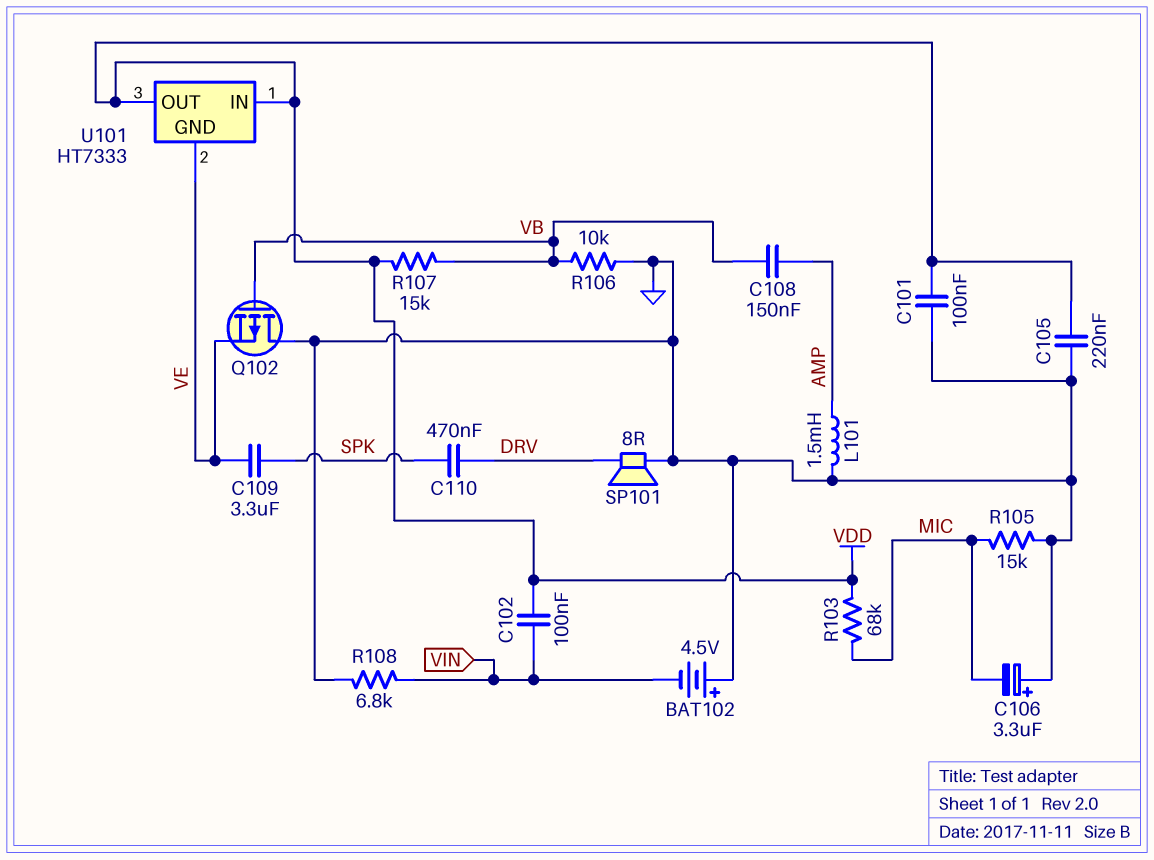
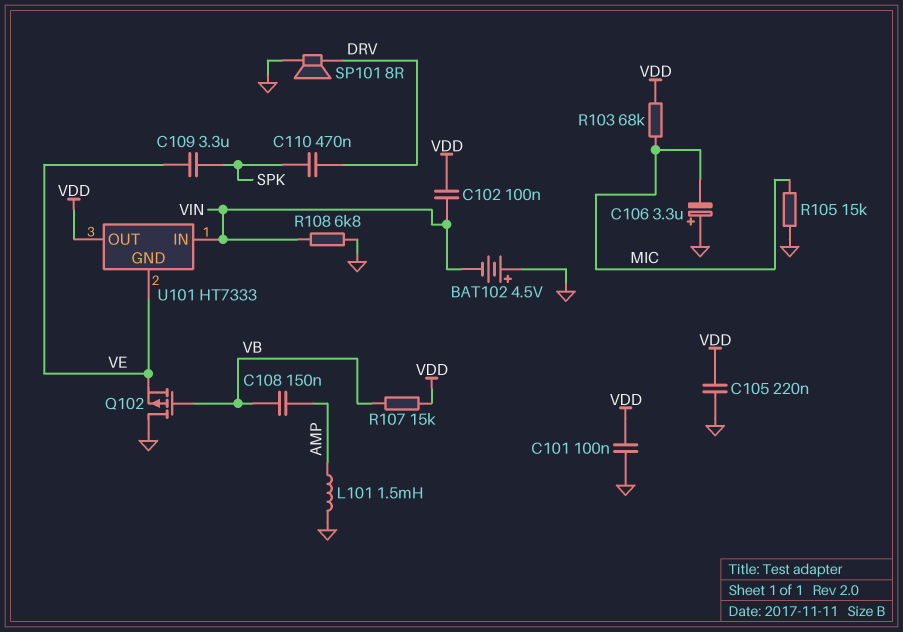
R106: 10k (GND, VB) -> none
U101 pin IN: VDD -> VIN

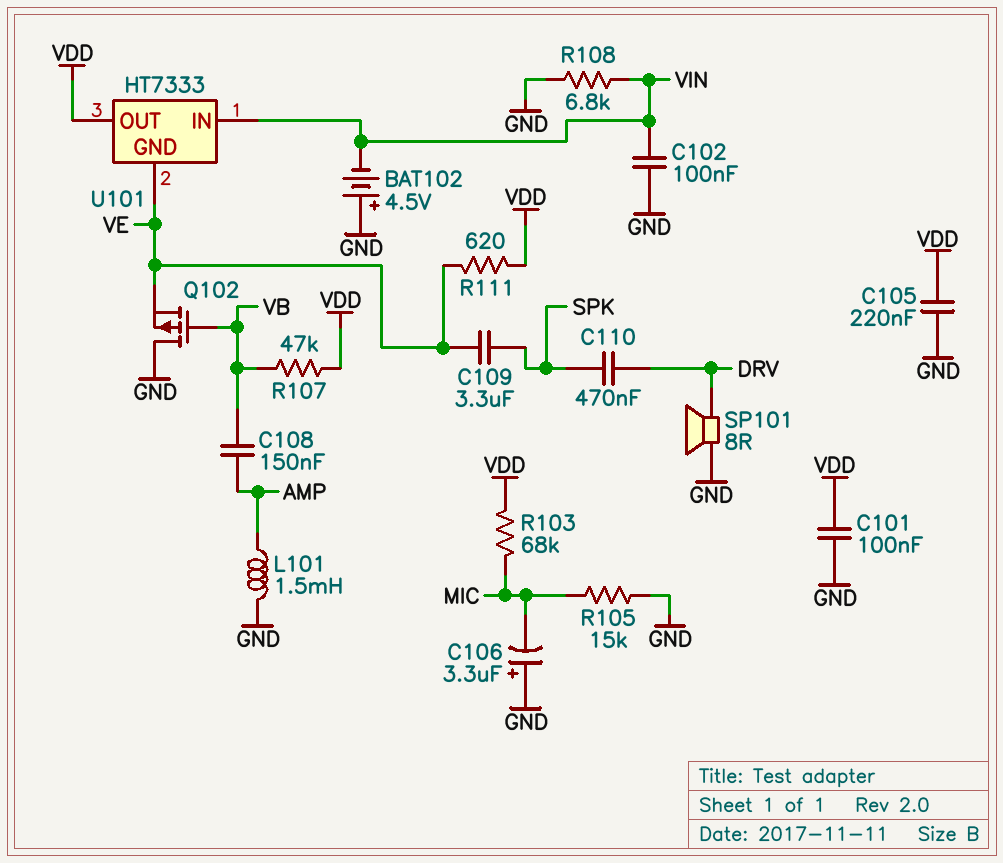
C102: 100nF (VDD, VIN) -> 100nF (GND, VIN)
R107: 15k (VB, VDD) -> 47k (VB, VDD)
R111: none -> 620 (VDD, VE)

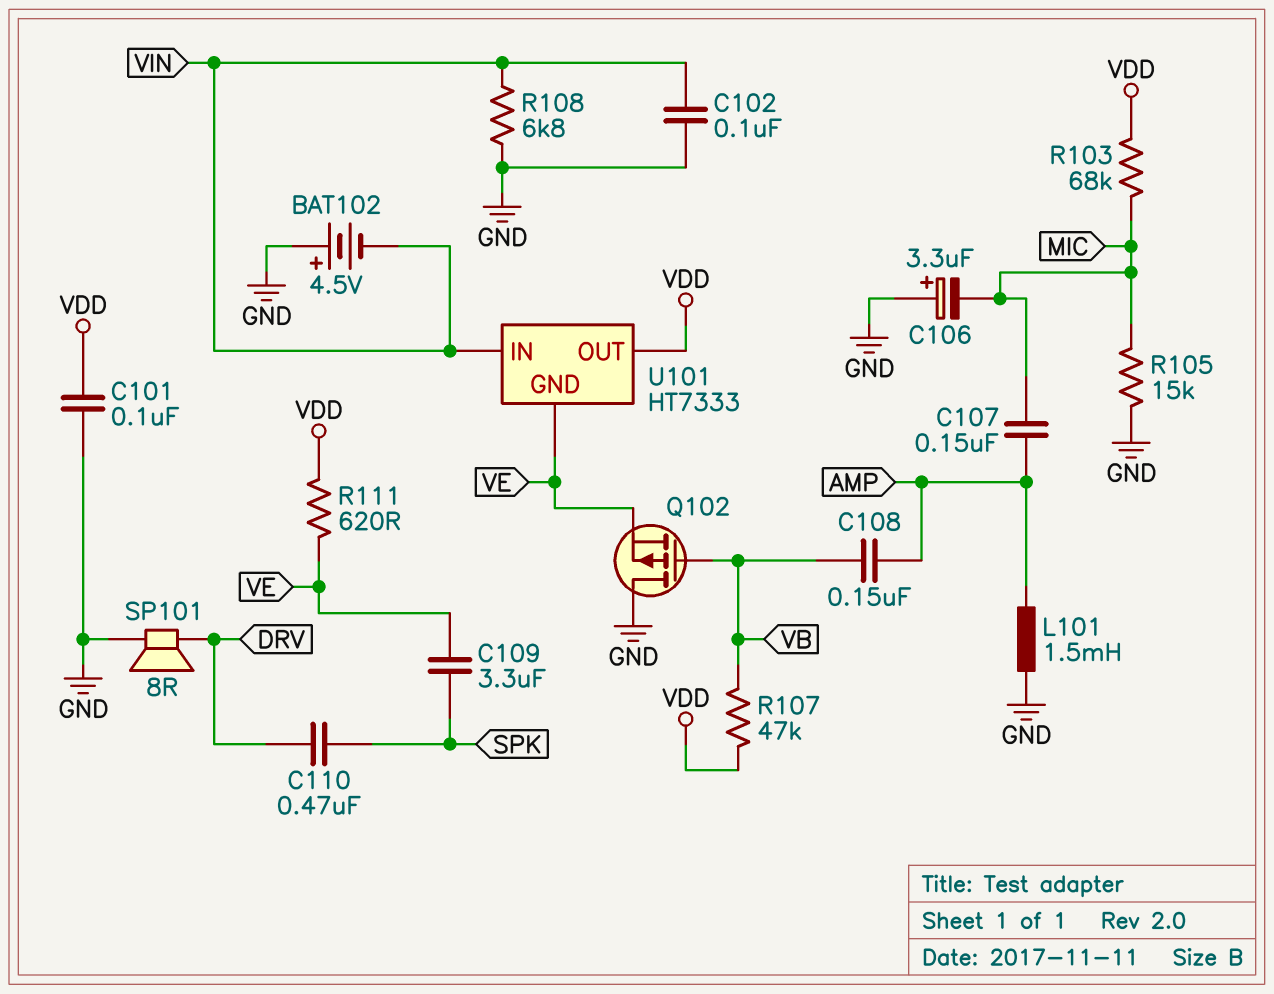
C105: 220nF (GND, VDD) -> none
C107: none -> 150nF (AMP, MIC)

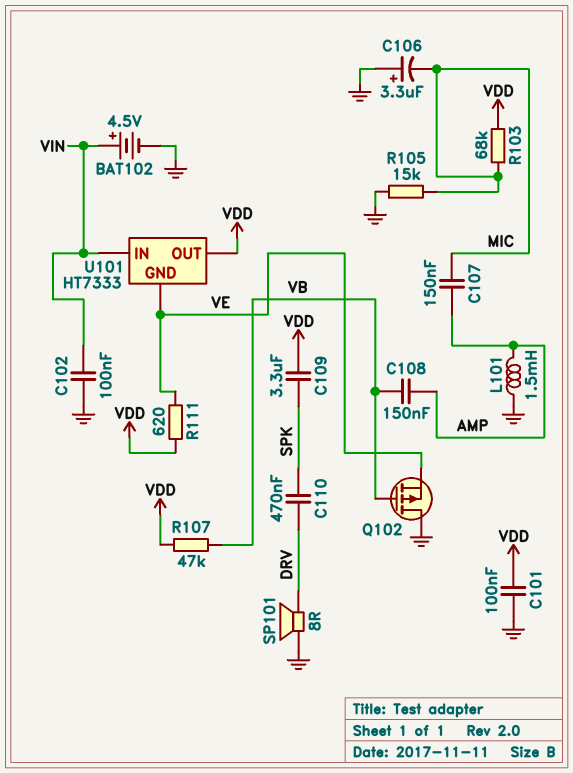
BAT102: 4.5V (plus GND, minus VIN) -> 4.5V (plus VIN, minus GND)
C109: 3.3uF (SPK, VE) -> 3.3uF (SPK, VDD)
R108: 6.8k (GND, VIN) -> none

